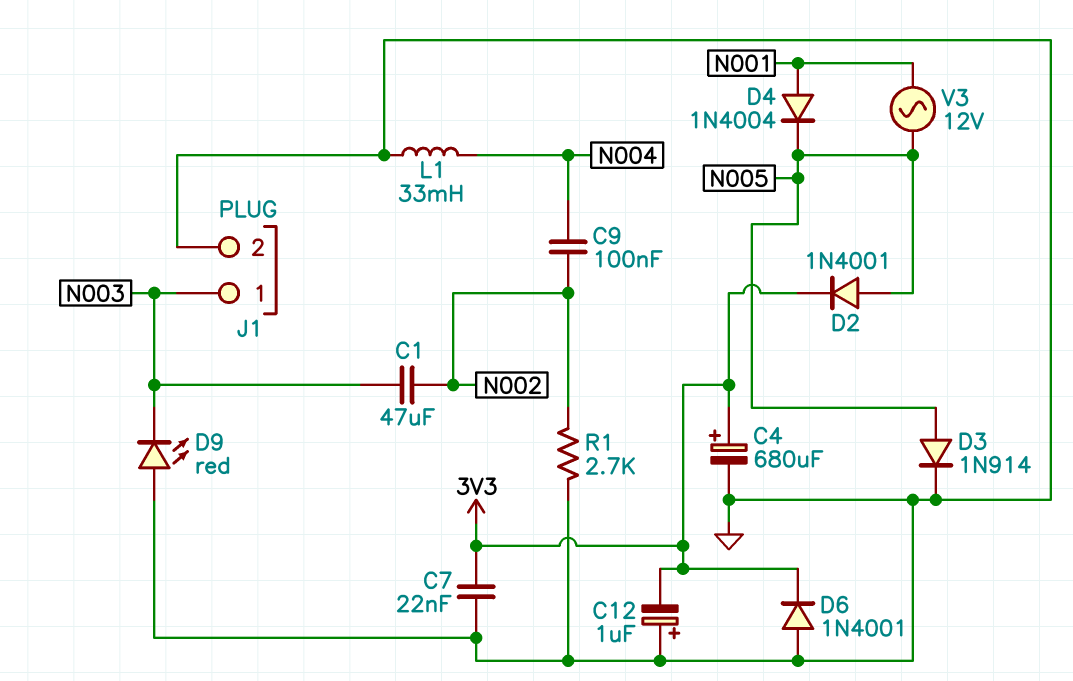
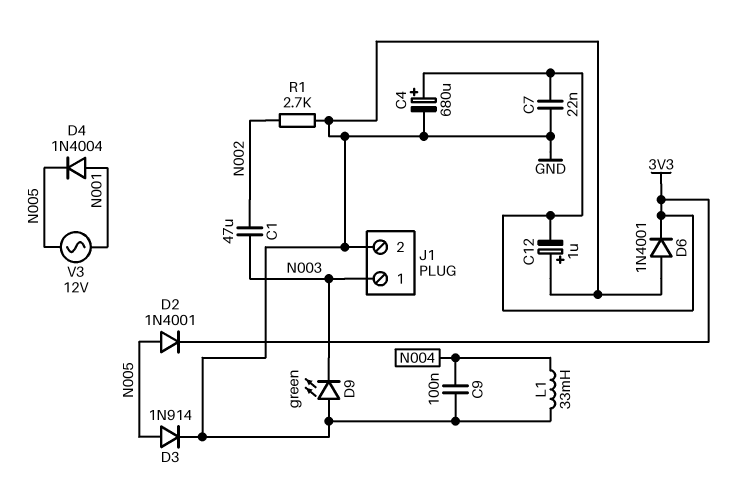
C9: 100nF (N002, N004) -> 100nF (GND, N004)
D9: LED red (A GND, K N003) -> LED green (A GND, K N003)

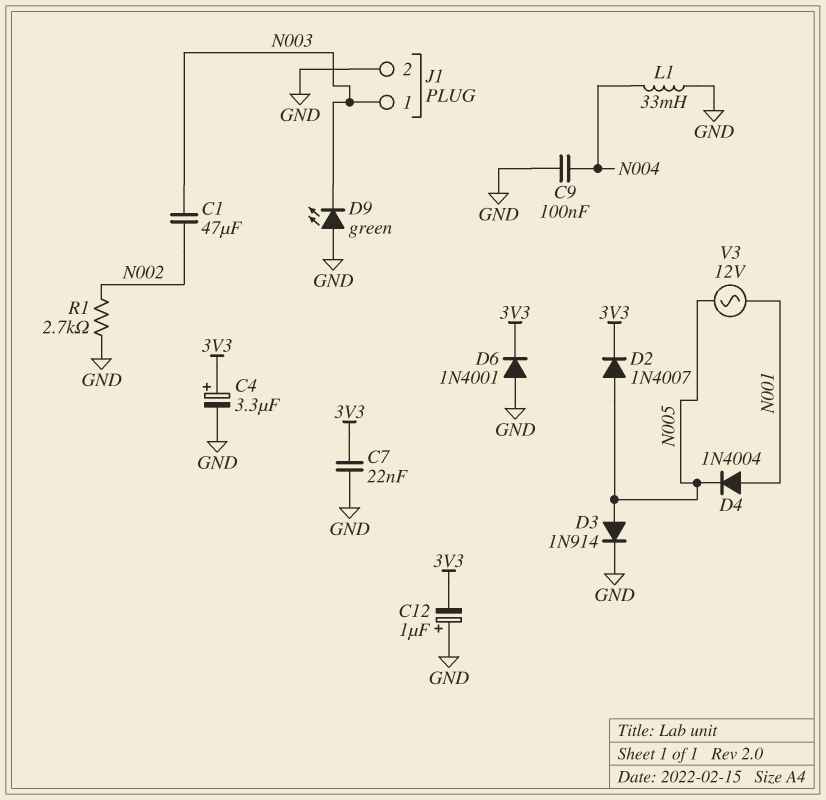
C4: 680uF (plus 3V3, minus GND) -> 3.3uF (plus 3V3, minus GND)
D2: diode 1N4001 (A N005, K 3V3) -> diode 1N4007 (A N005, K 3V3)

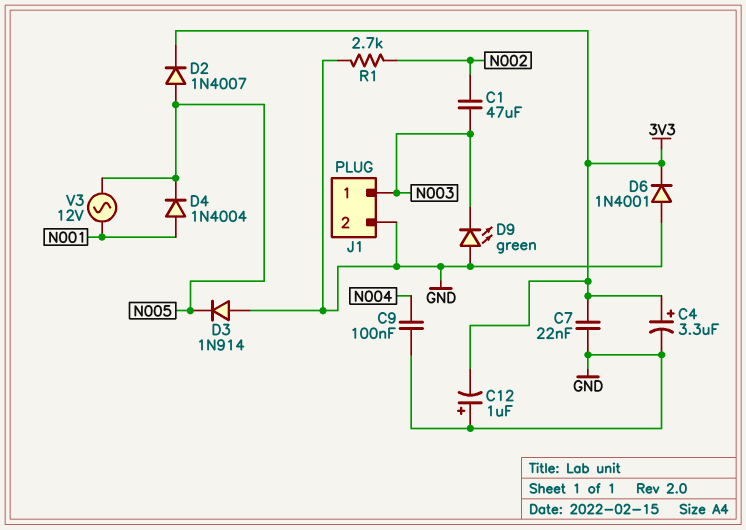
D3: diode 1N914 (A N005, K GND) -> diode 1N914 (A GND, K N005)
L1: 33mH (GND, N004) -> none

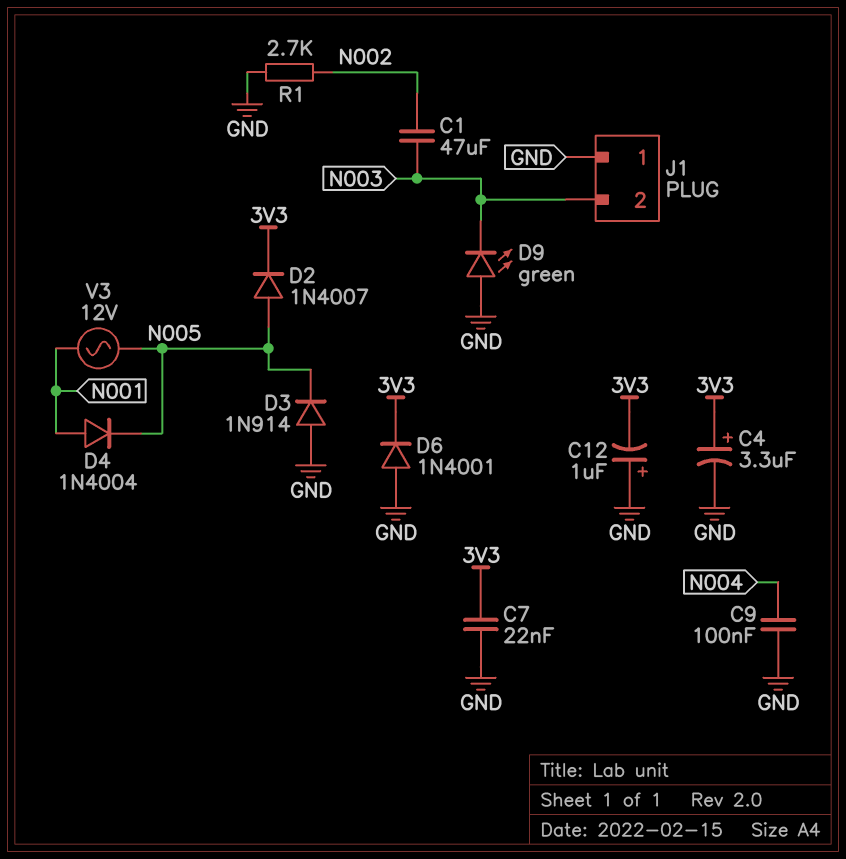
J1 pin 1: N003 -> GND
J1 pin 2: GND -> N003

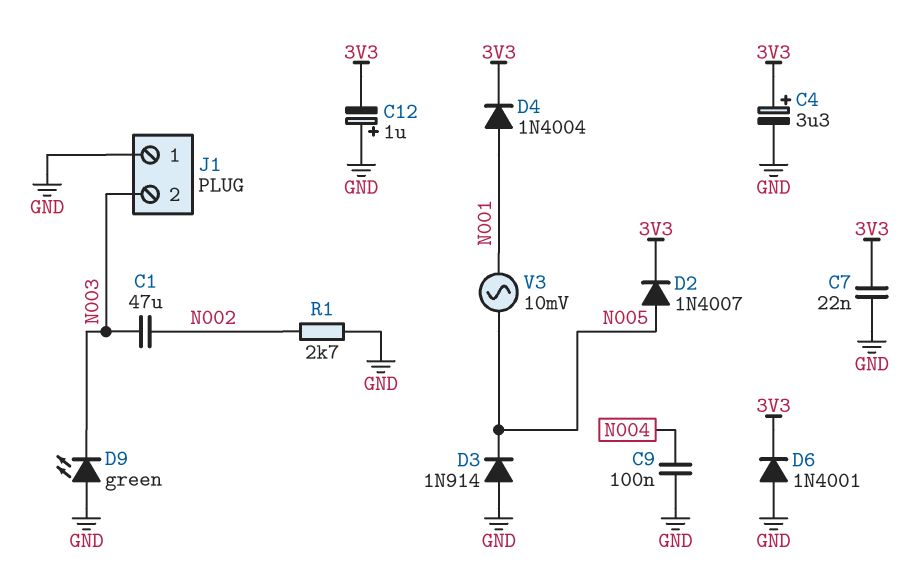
D4: diode 1N4004 (A N001, K N005) -> diode 1N4004 (A N001, K 3V3)
V3: AC 12V (N001, N005) -> AC 10mV (N001, N005)

